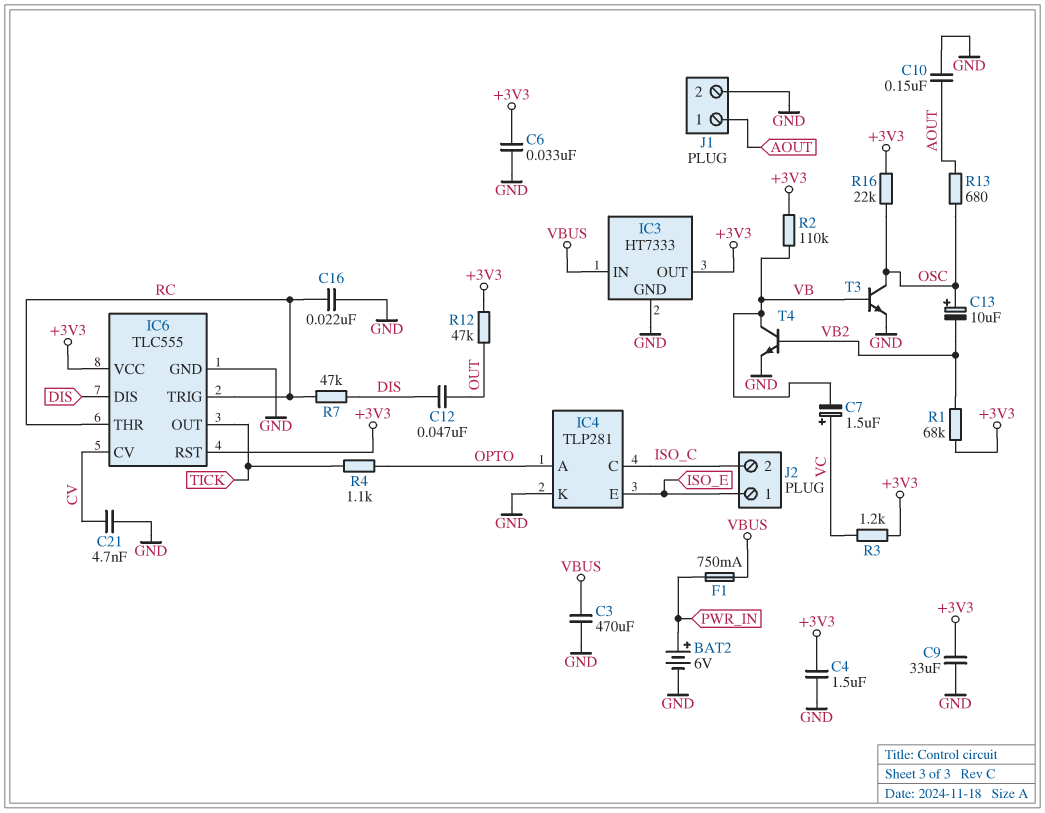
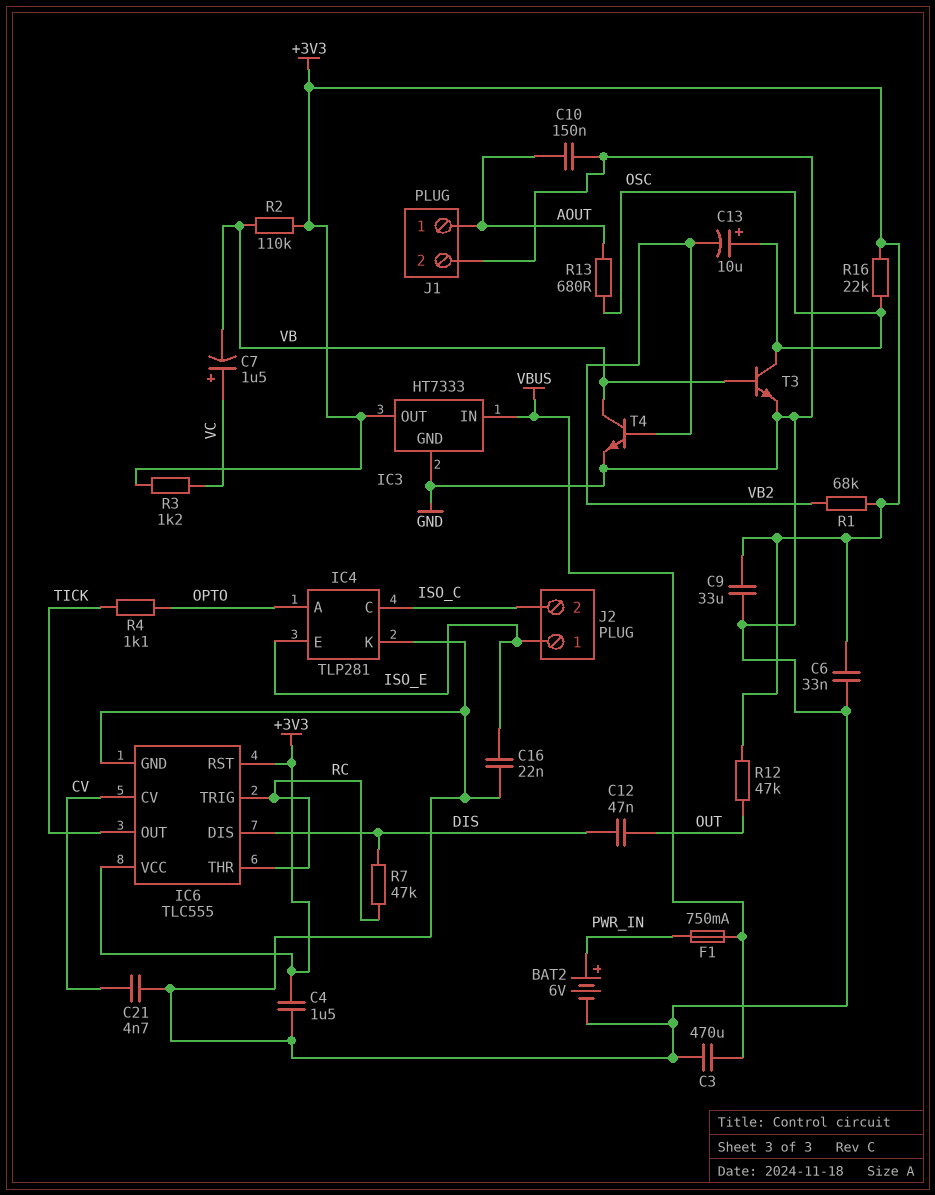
C16: 22nF (GND, RC) -> 22nF (GND, ISO_E)

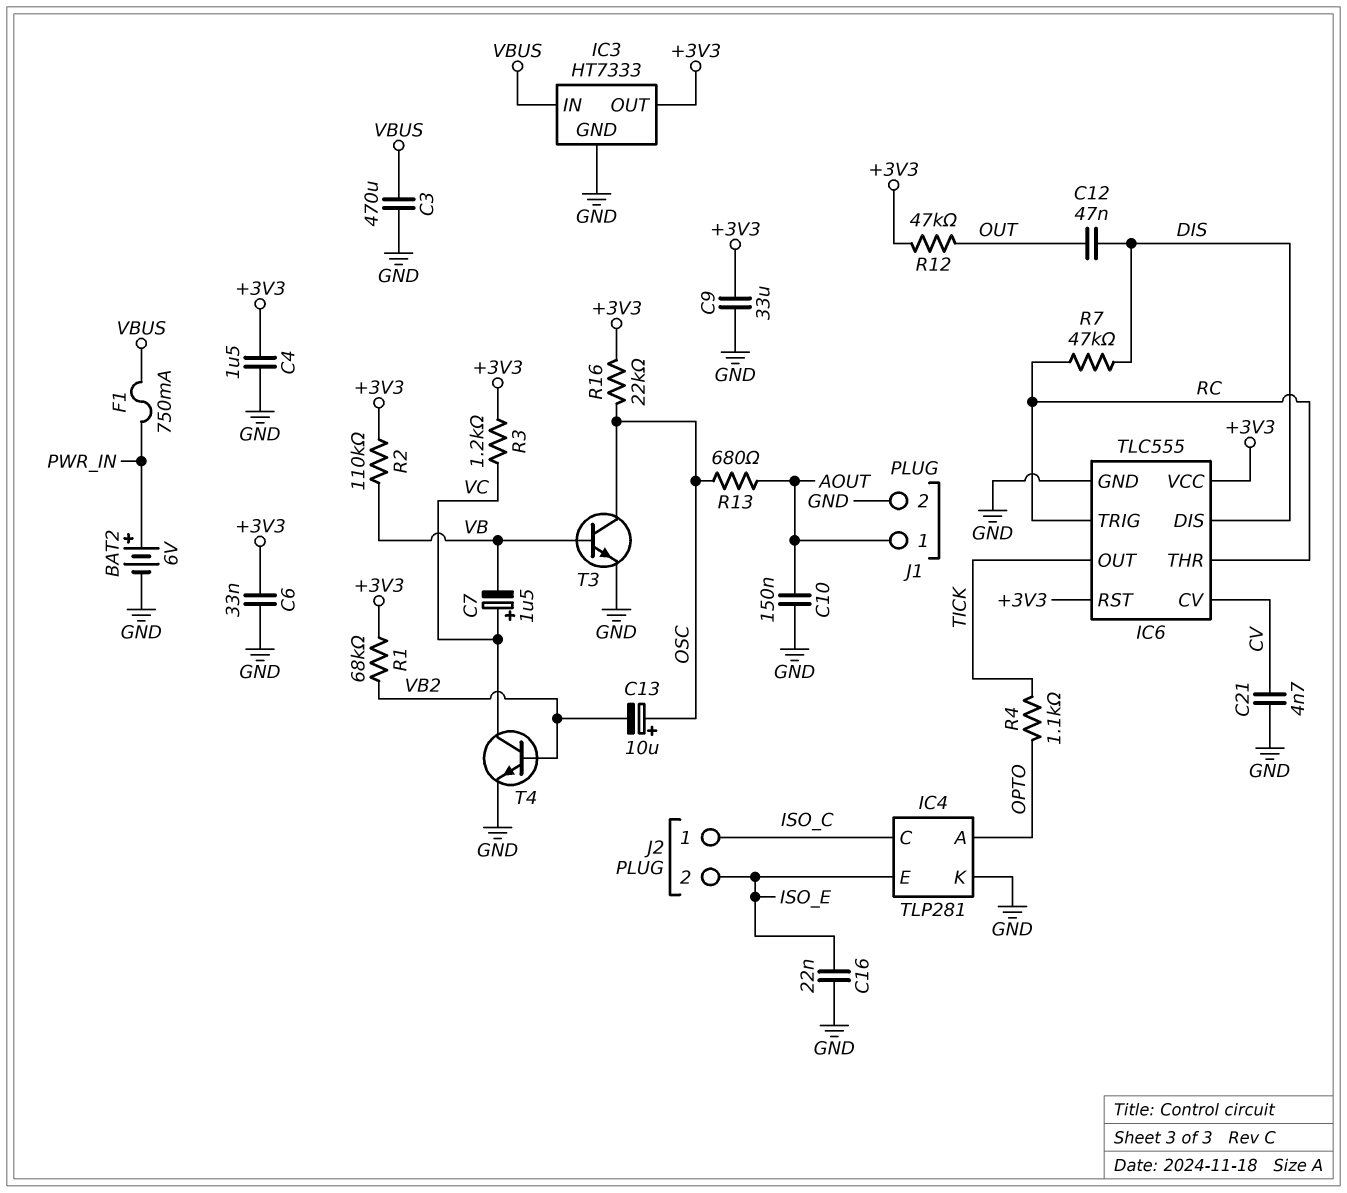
J2 pin 1: ISO_E -> ISO_C
J2 pin 2: ISO_C -> ISO_E
T4: NPN (B VB2, C VB, E GND) -> NPN (B VB2, C VC, E GND)

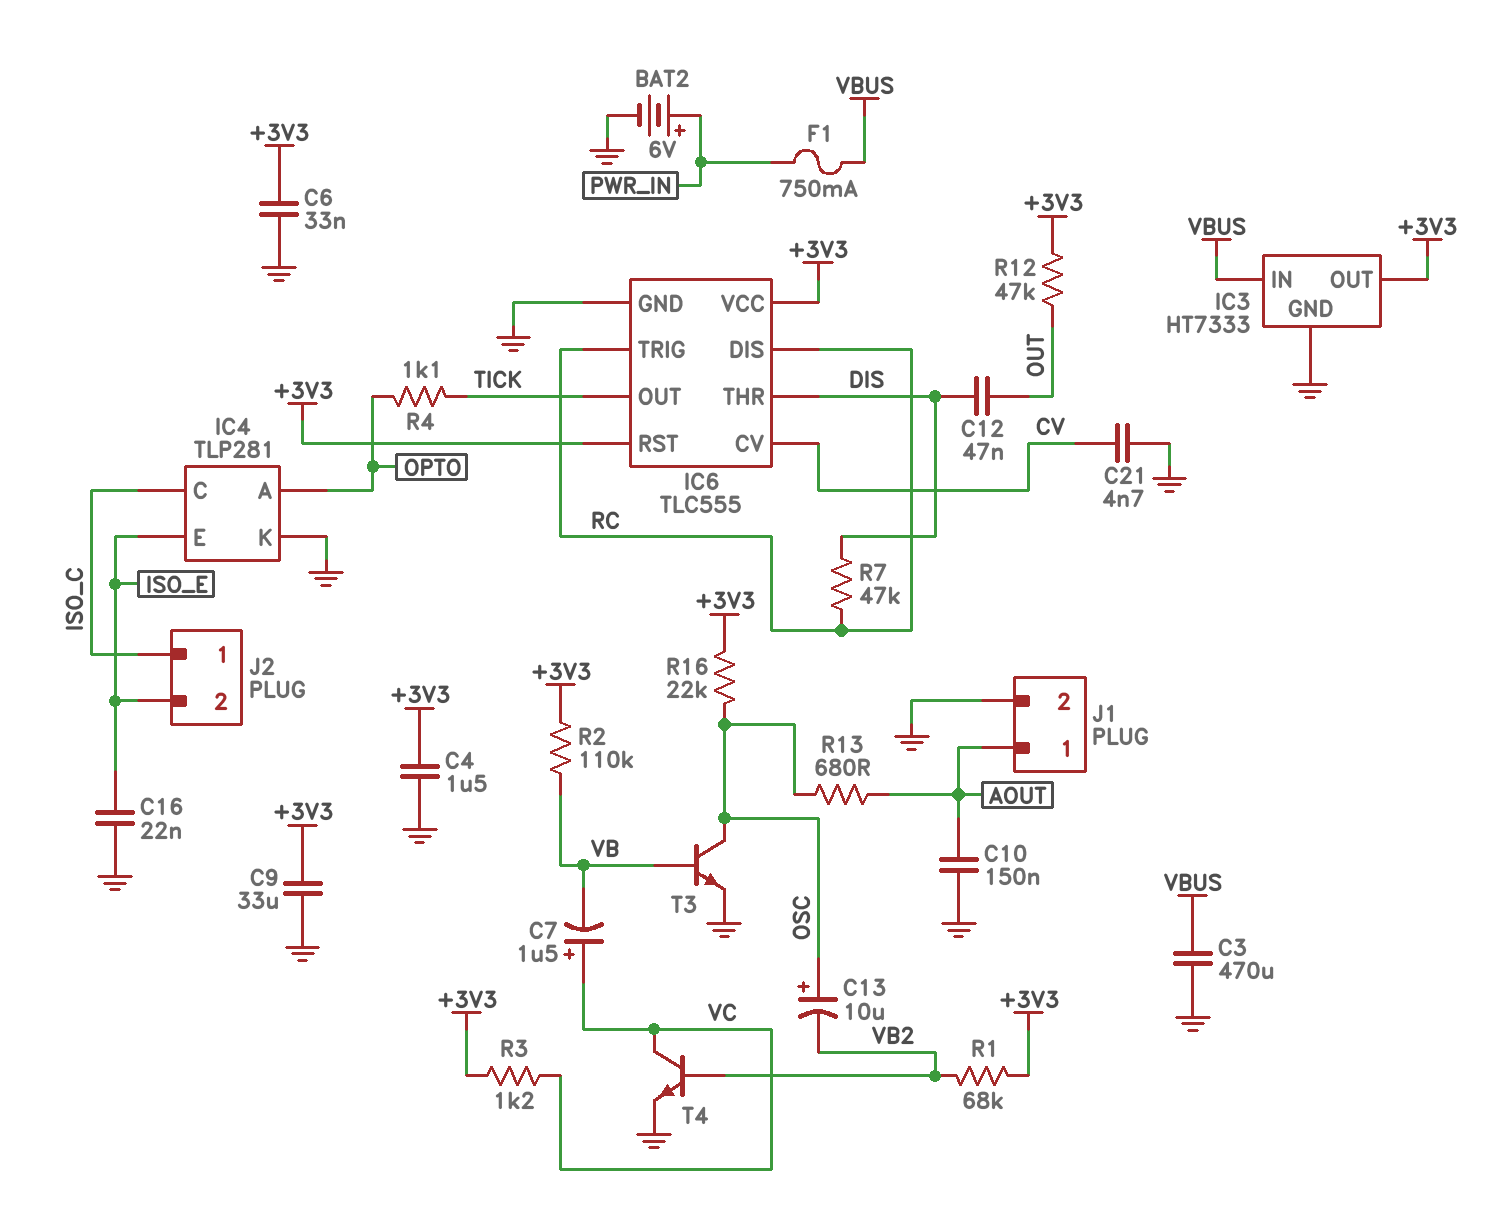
IC6 pin DIS: DIS -> RC
IC6 pin THR: RC -> DIS

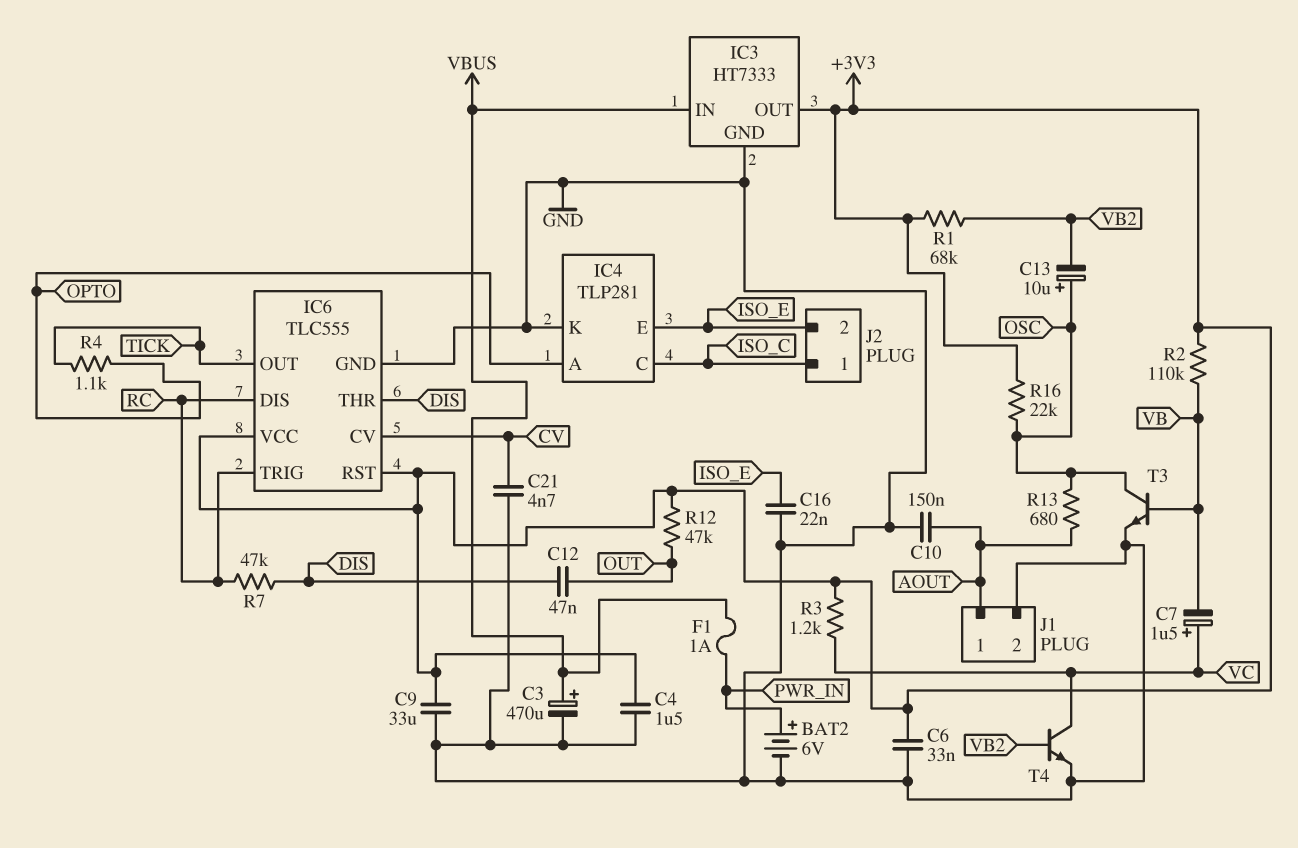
C3: 470uF (GND, VBUS) -> 470uF (plus VBUS, minus GND)
F1: 750mA (PWR_IN, VBUS) -> 1A (PWR_IN, VBUS)

